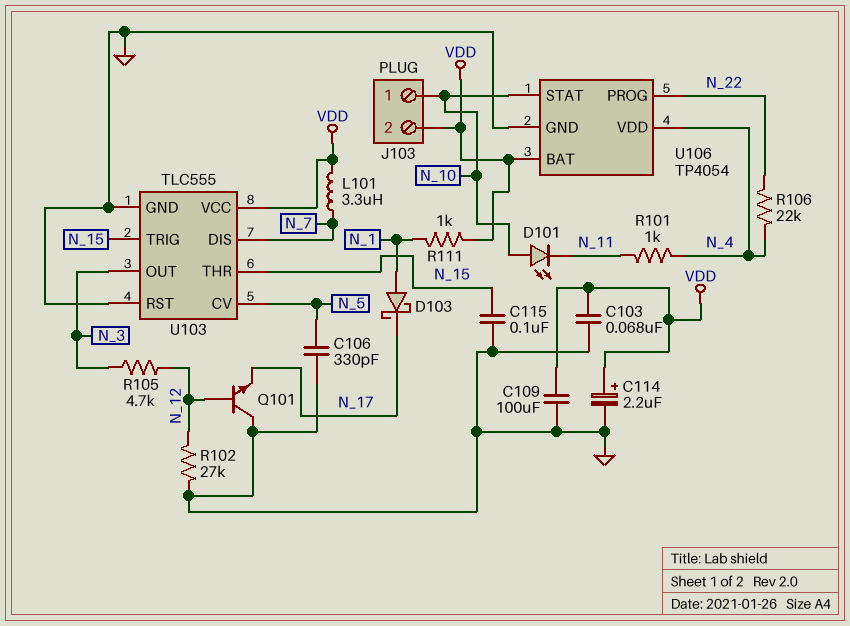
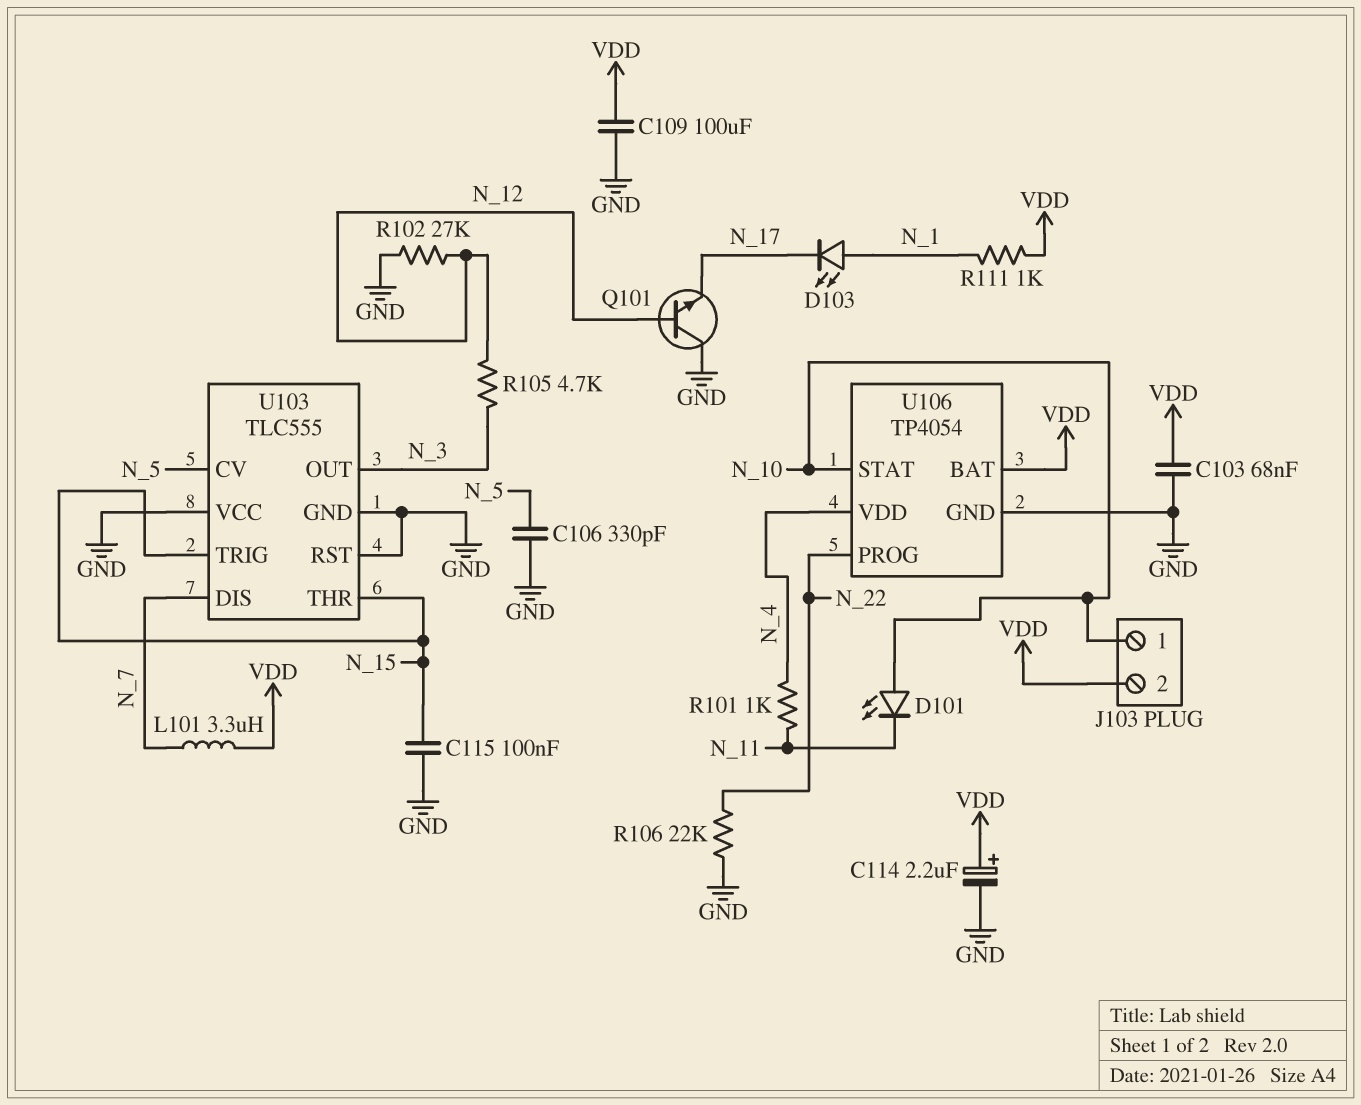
D103: schottky (A N_1, K N_17) -> LED (A N_1, K N_17)
R106: 22k (N_4, N_22) -> 22k (GND, N_22)
U103 pin VCC: VDD -> GND

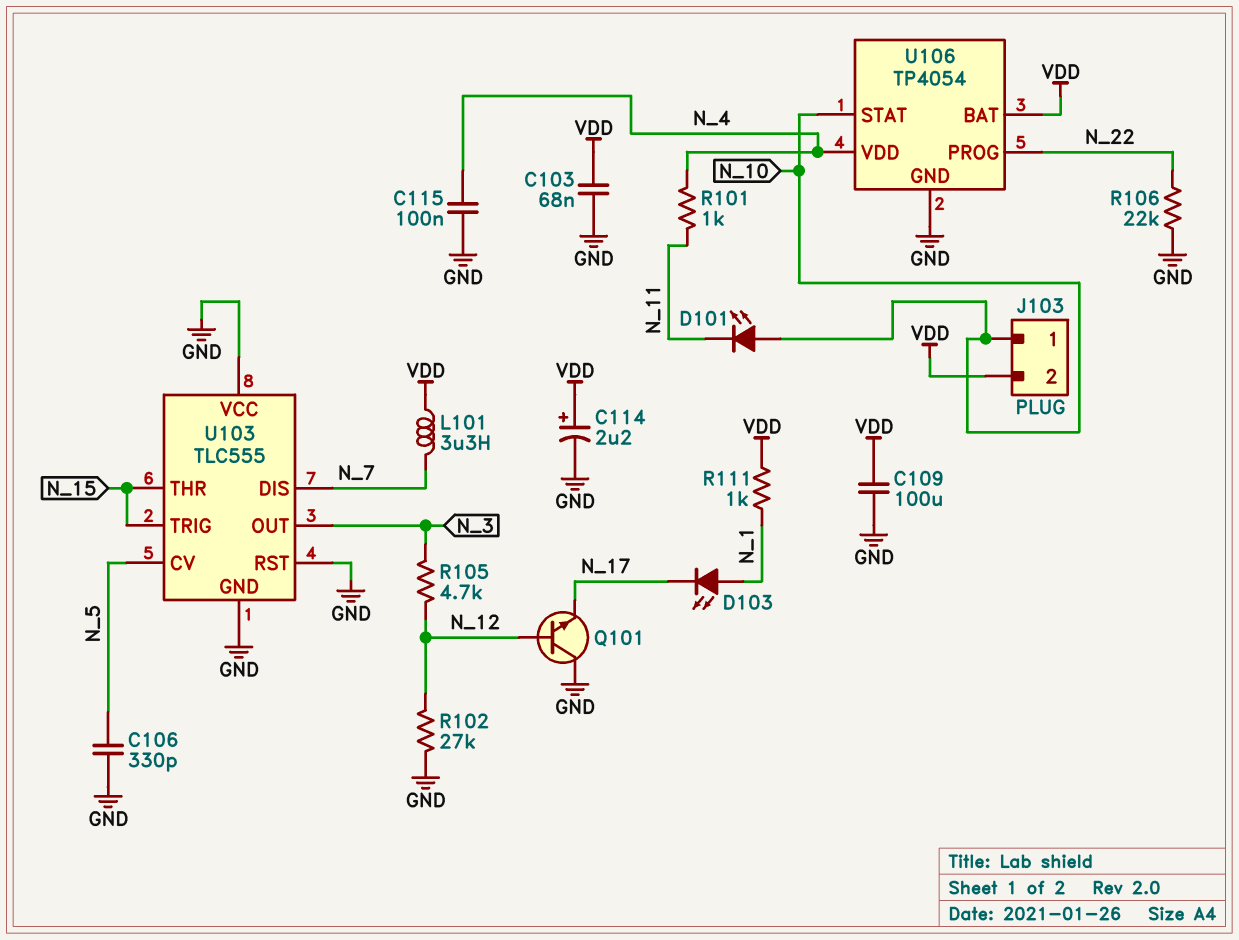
C115: 100nF (GND, N_15) -> 100nF (GND, N_4)

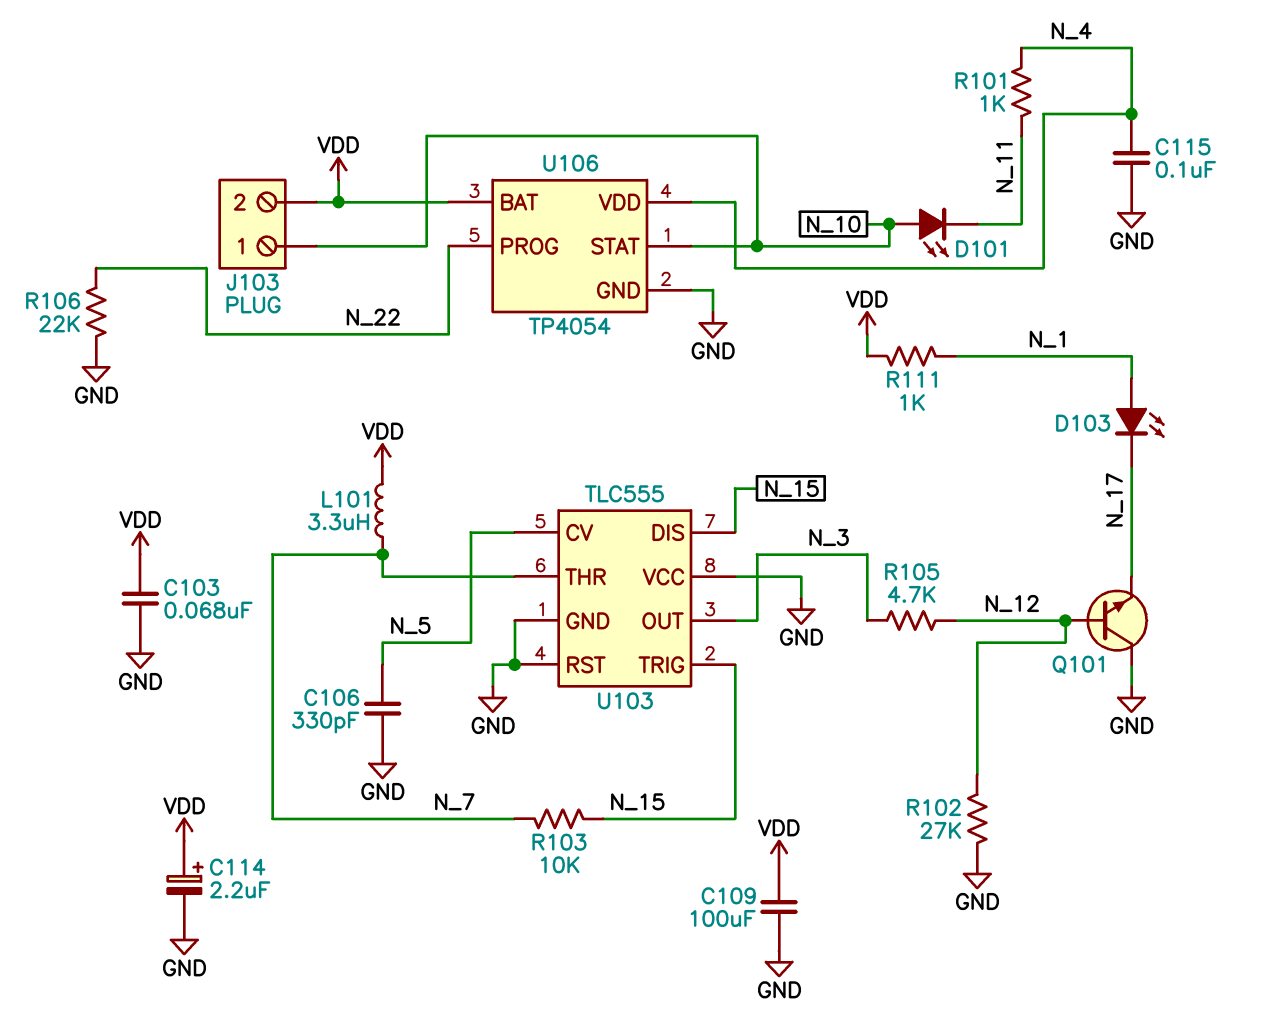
R103: none -> 10k (N_7, N_15)
U103 pin DIS: N_7 -> N_15
U103 pin THR: N_15 -> N_7

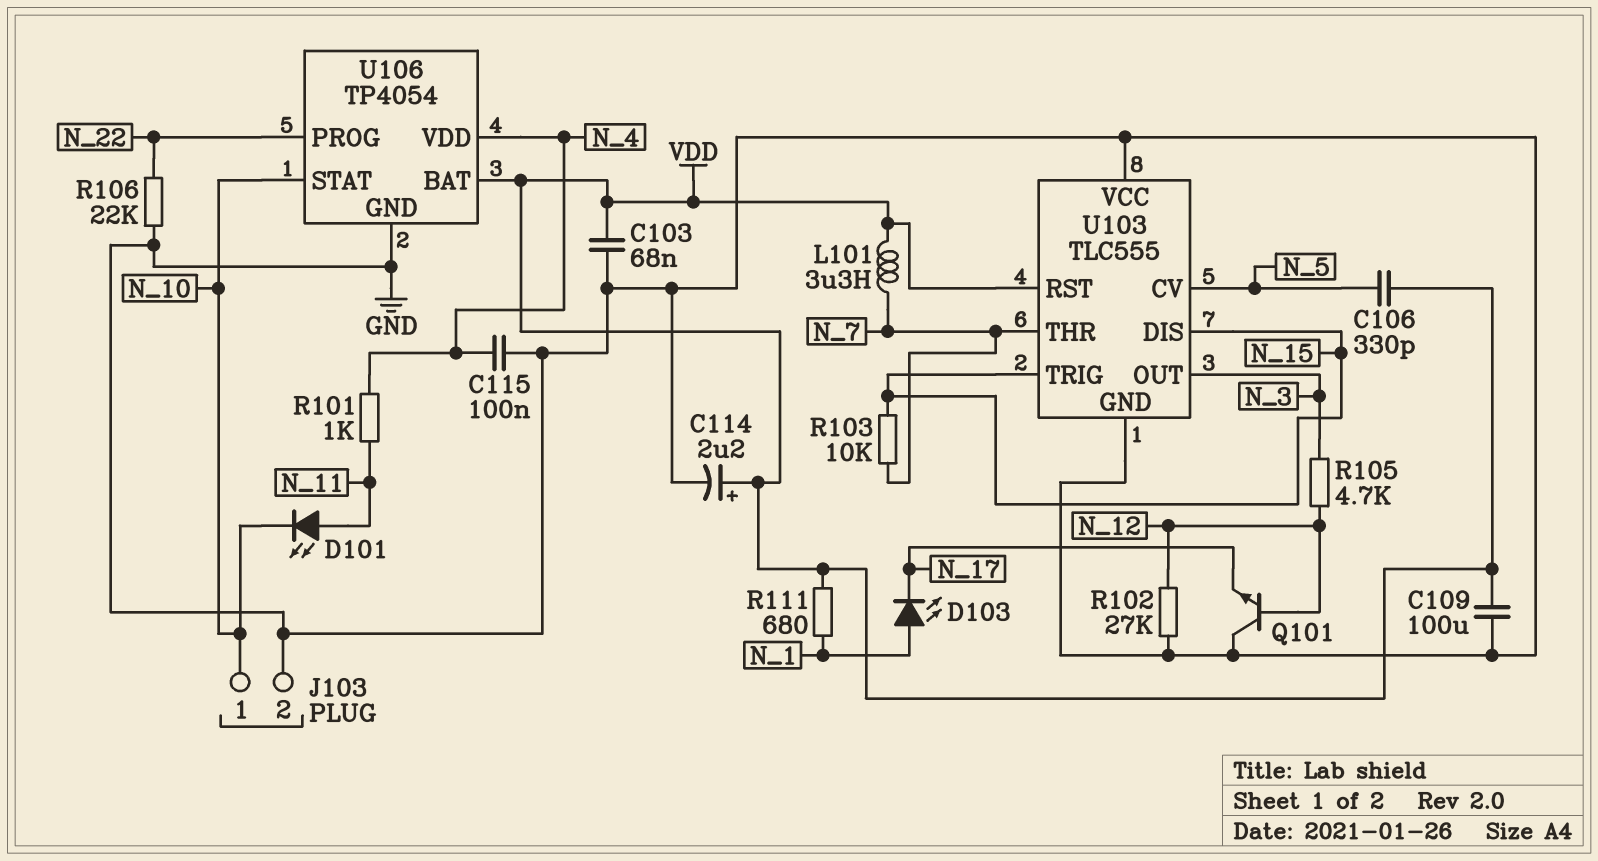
C106: 330pF (GND, N_5) -> 330pF (N_5, VDD)
D101: LED (A N_10, K N_11) -> LED (A N_11, K N_10)
J103 pin 2: VDD -> GND
R111: 1k (N_1, VDD) -> 680 (N_1, VDD)
U103 pin RST: GND -> VDD

